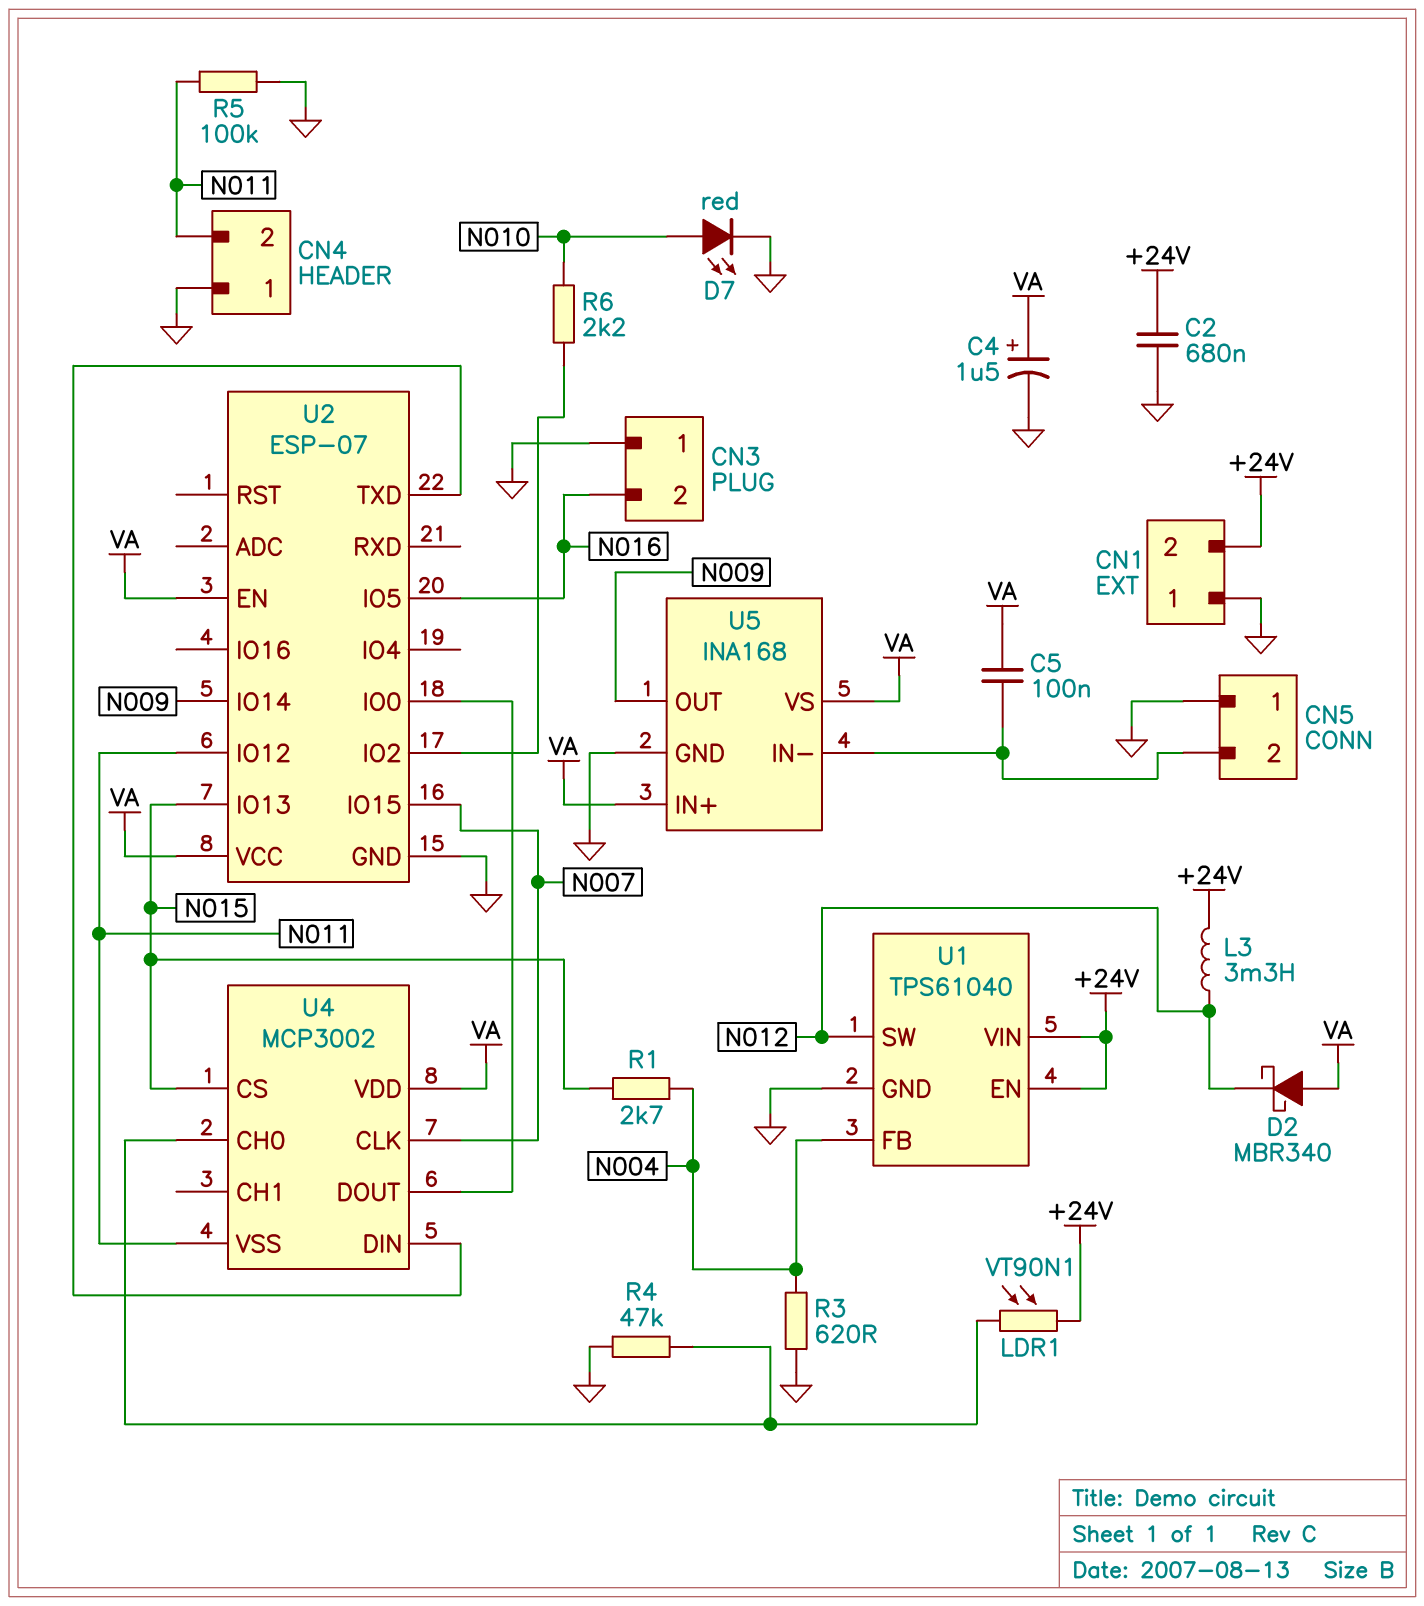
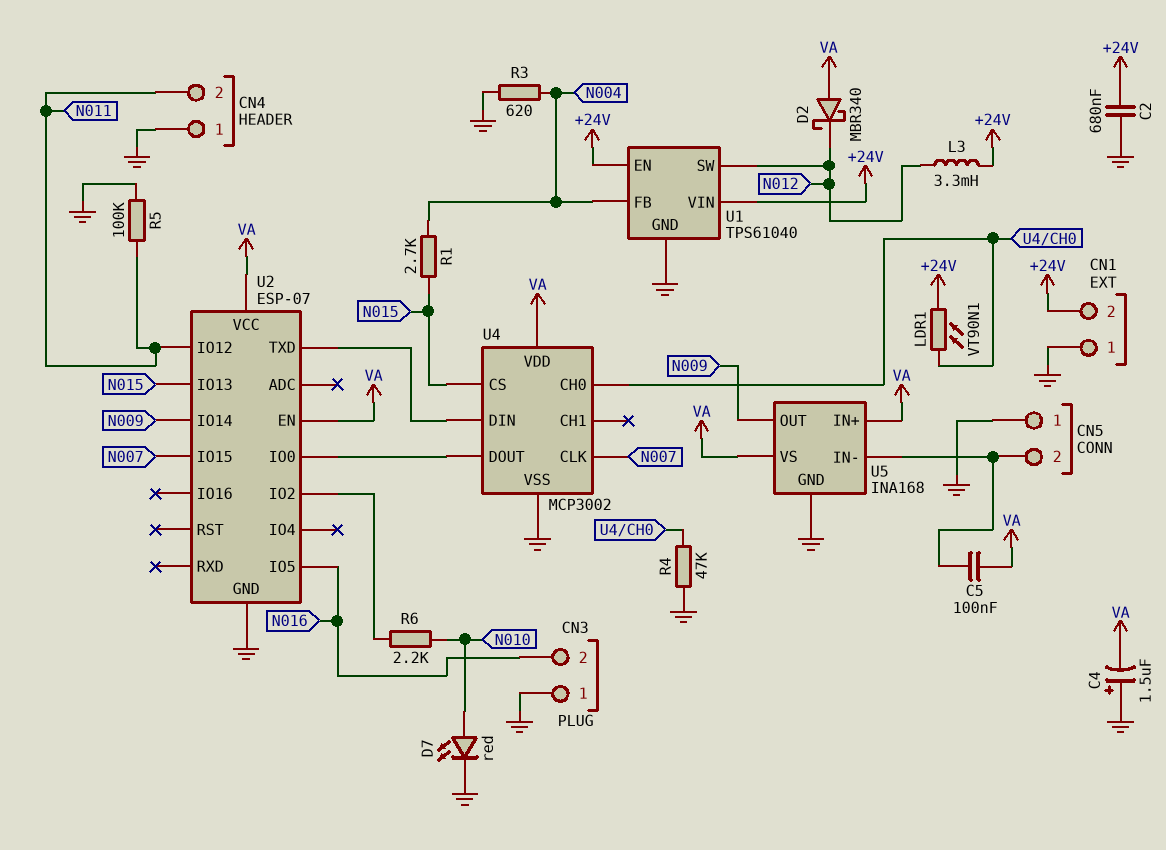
C4: 1.5uF (plus VA, minus GND) -> 1.5uF (plus GND, minus VA)
U4 pin VSS: N011 -> GND

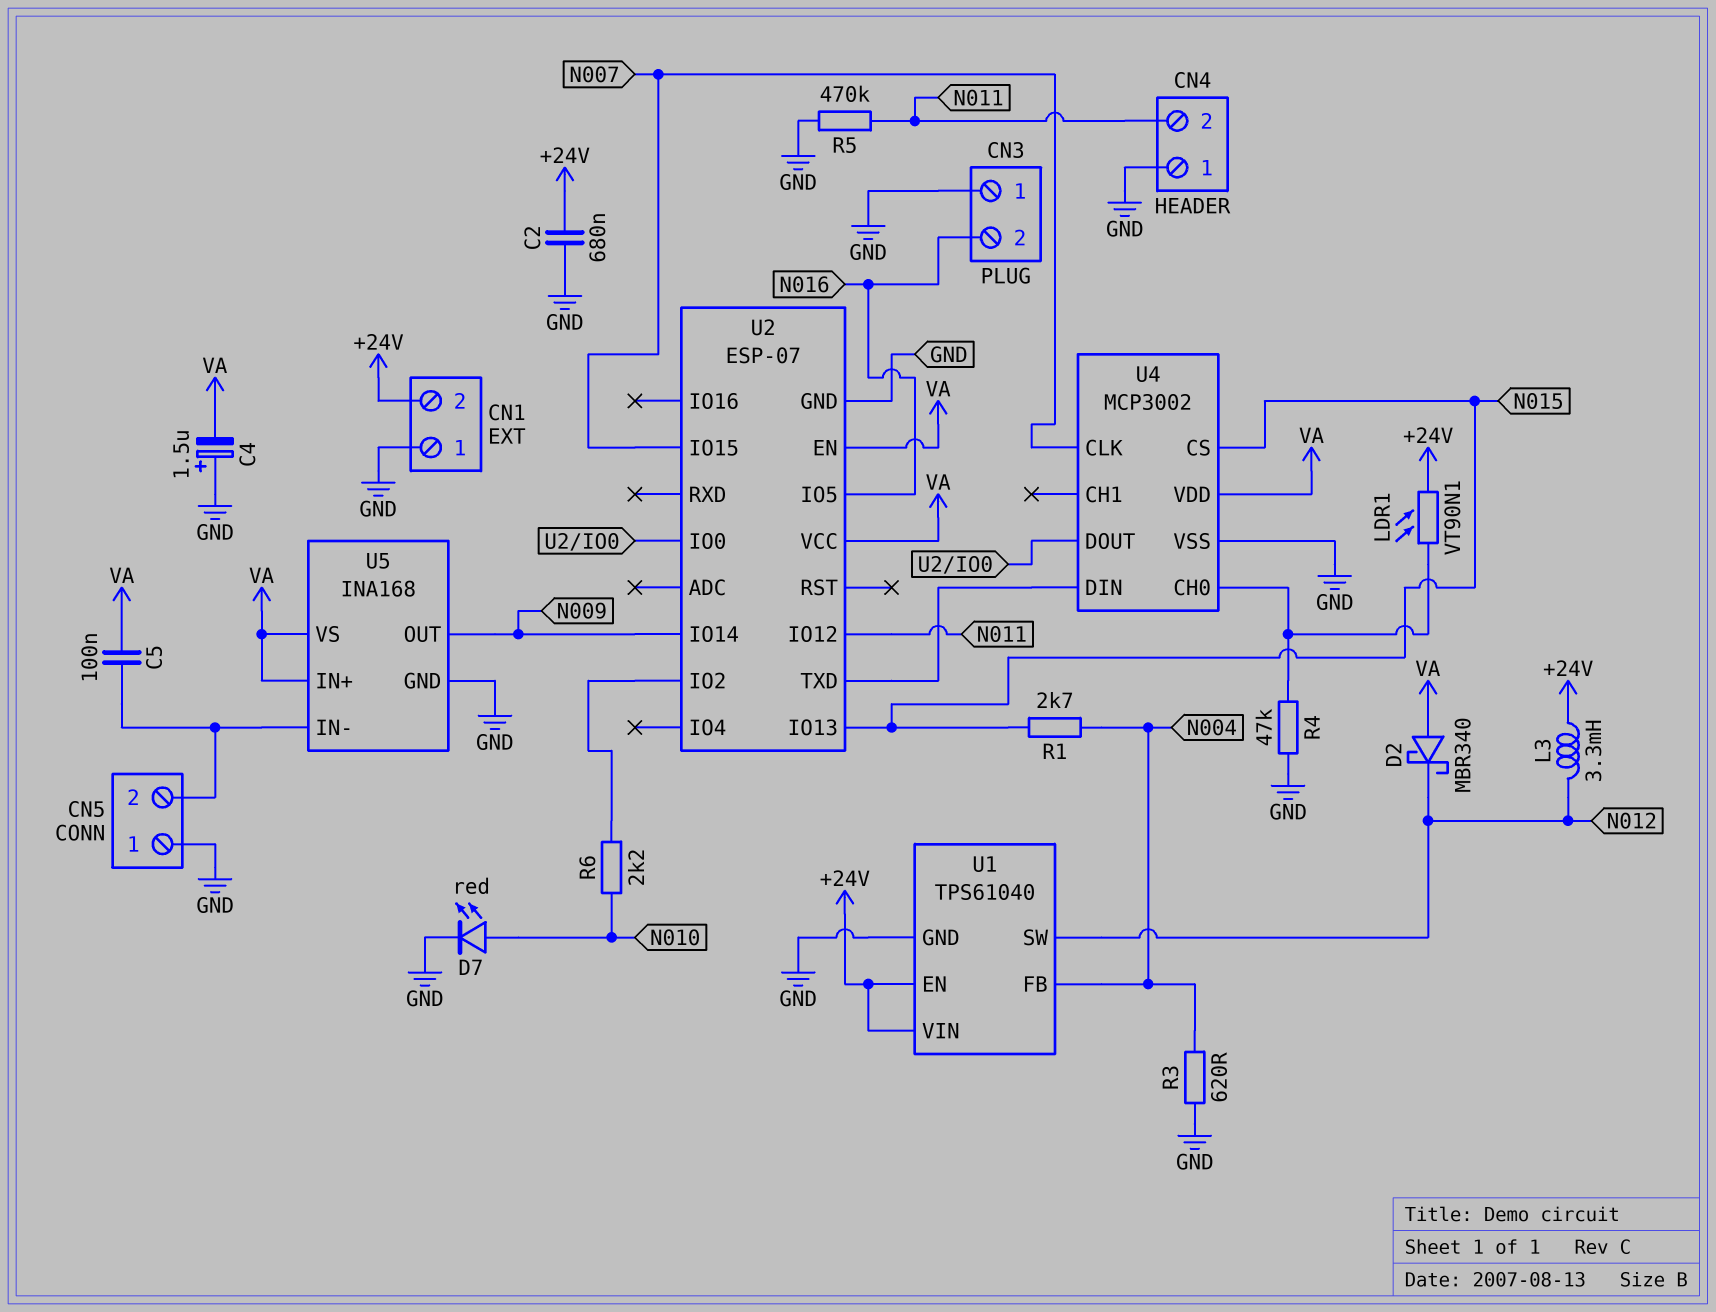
R5: 100k (GND, N011) -> 470k (GND, N011)

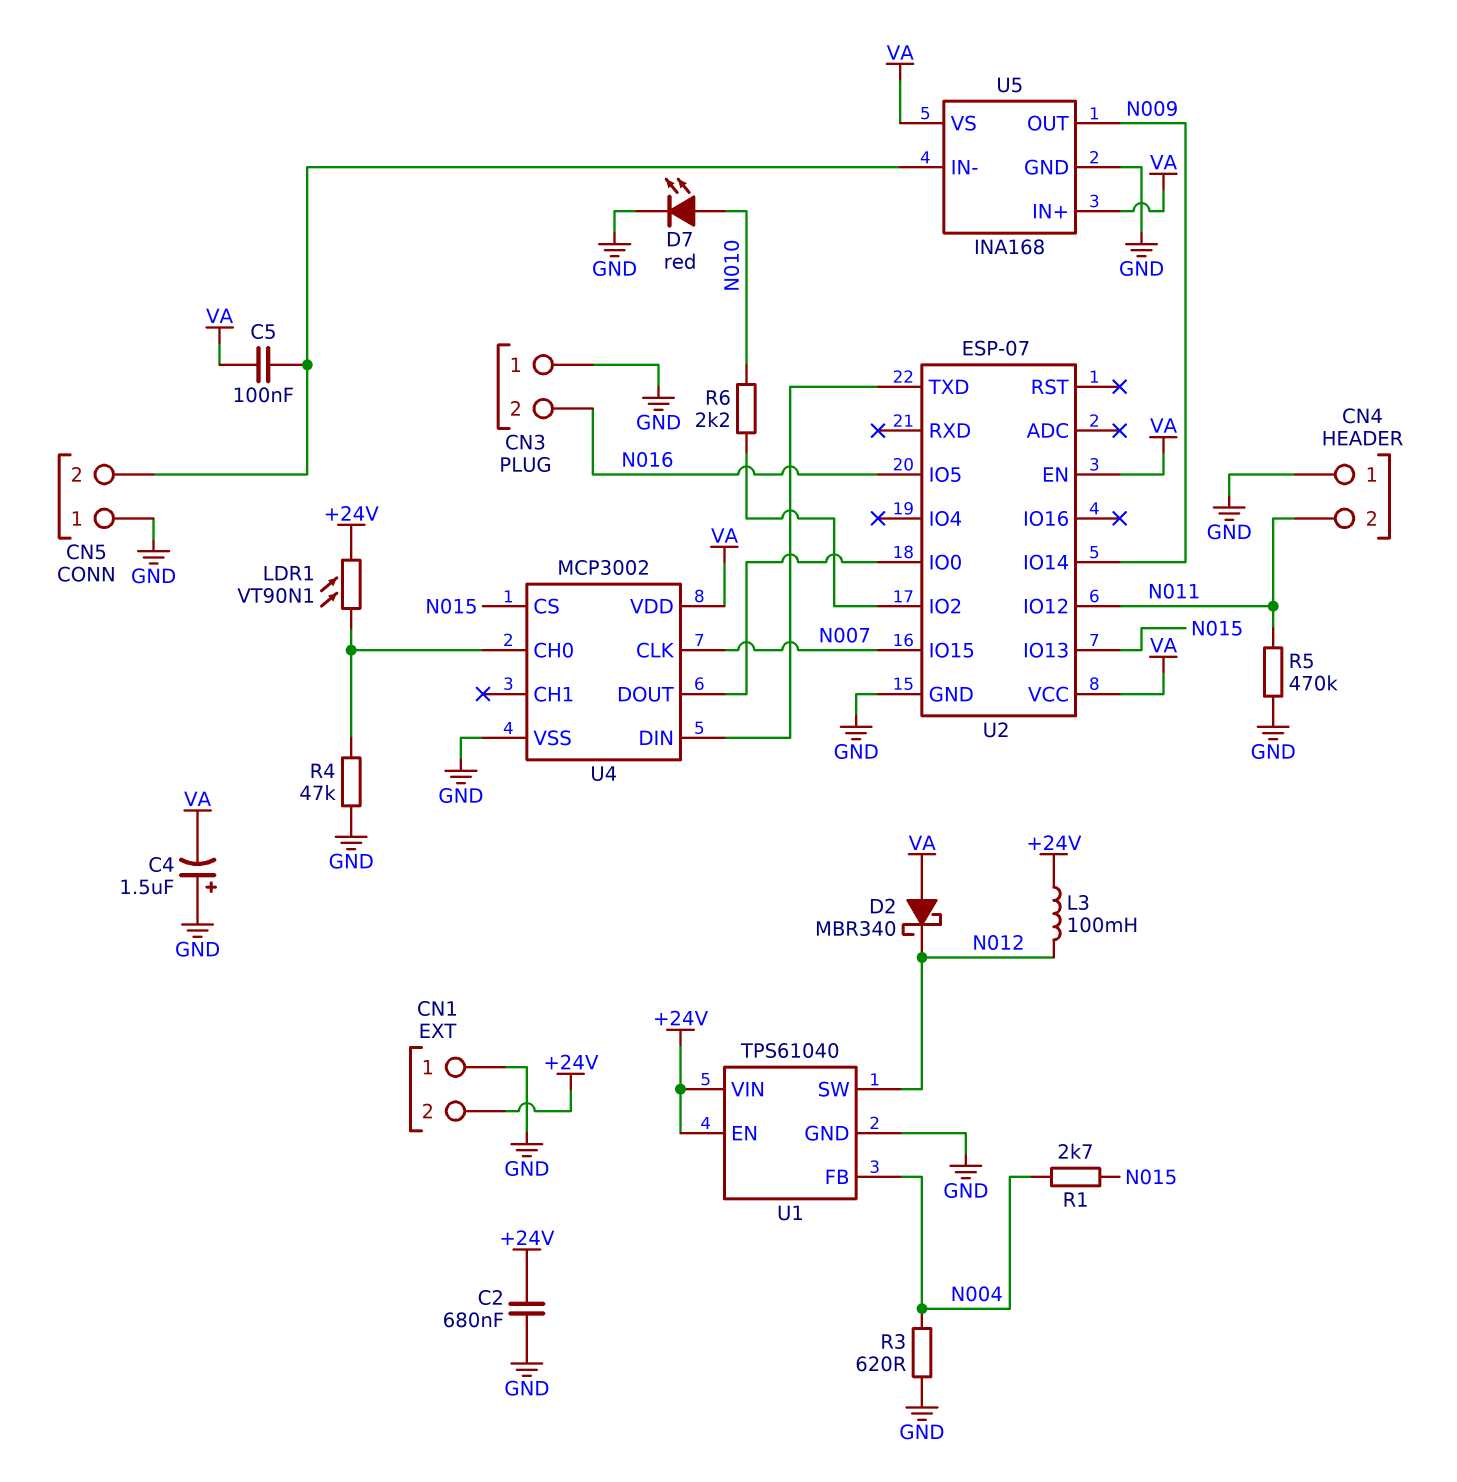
L3: 3.3mH (+24V, N012) -> 100mH (+24V, N012)

